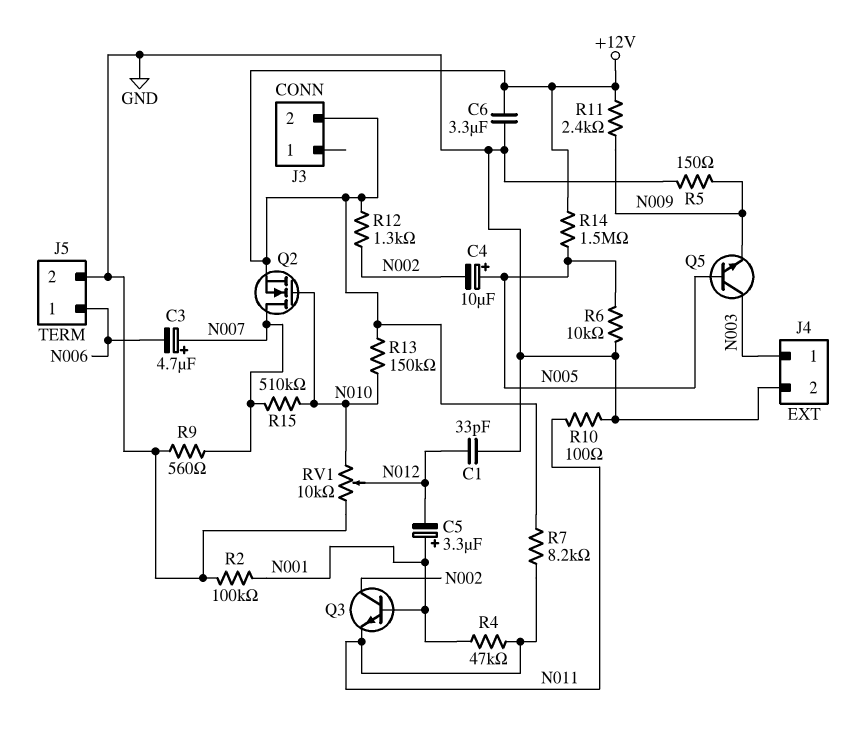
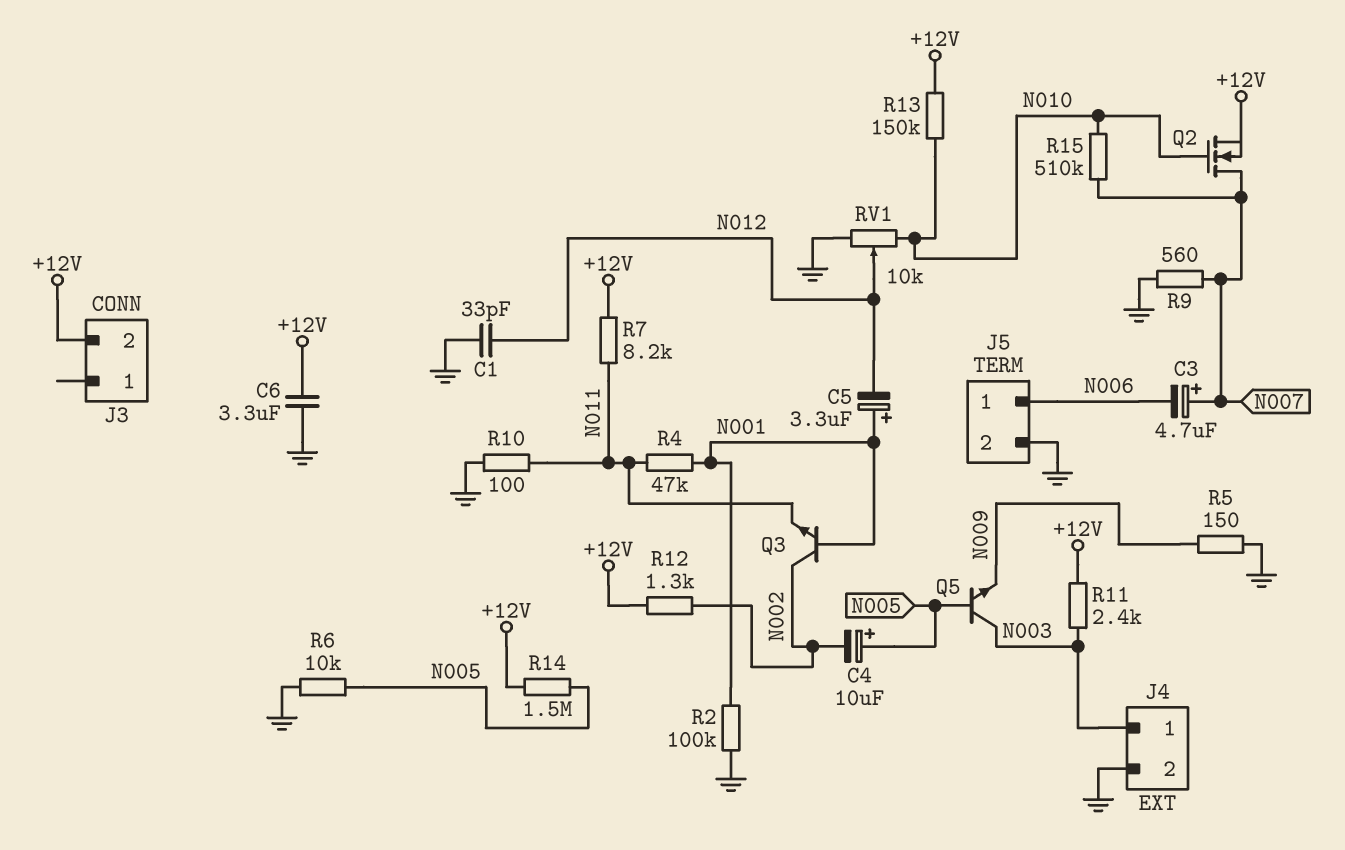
R11: 2.4k (+12V, N009) -> 2.4k (+12V, N003)

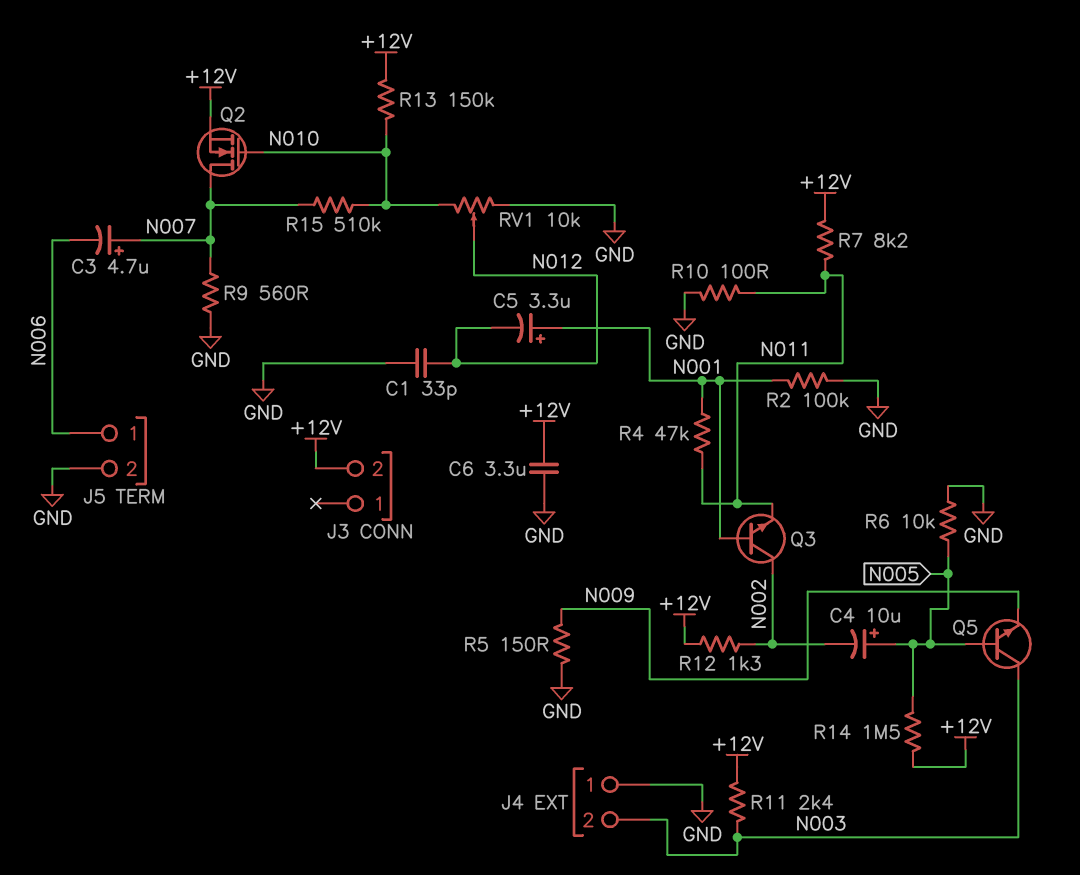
J4 pin 1: N003 -> GND
J4 pin 2: GND -> N003

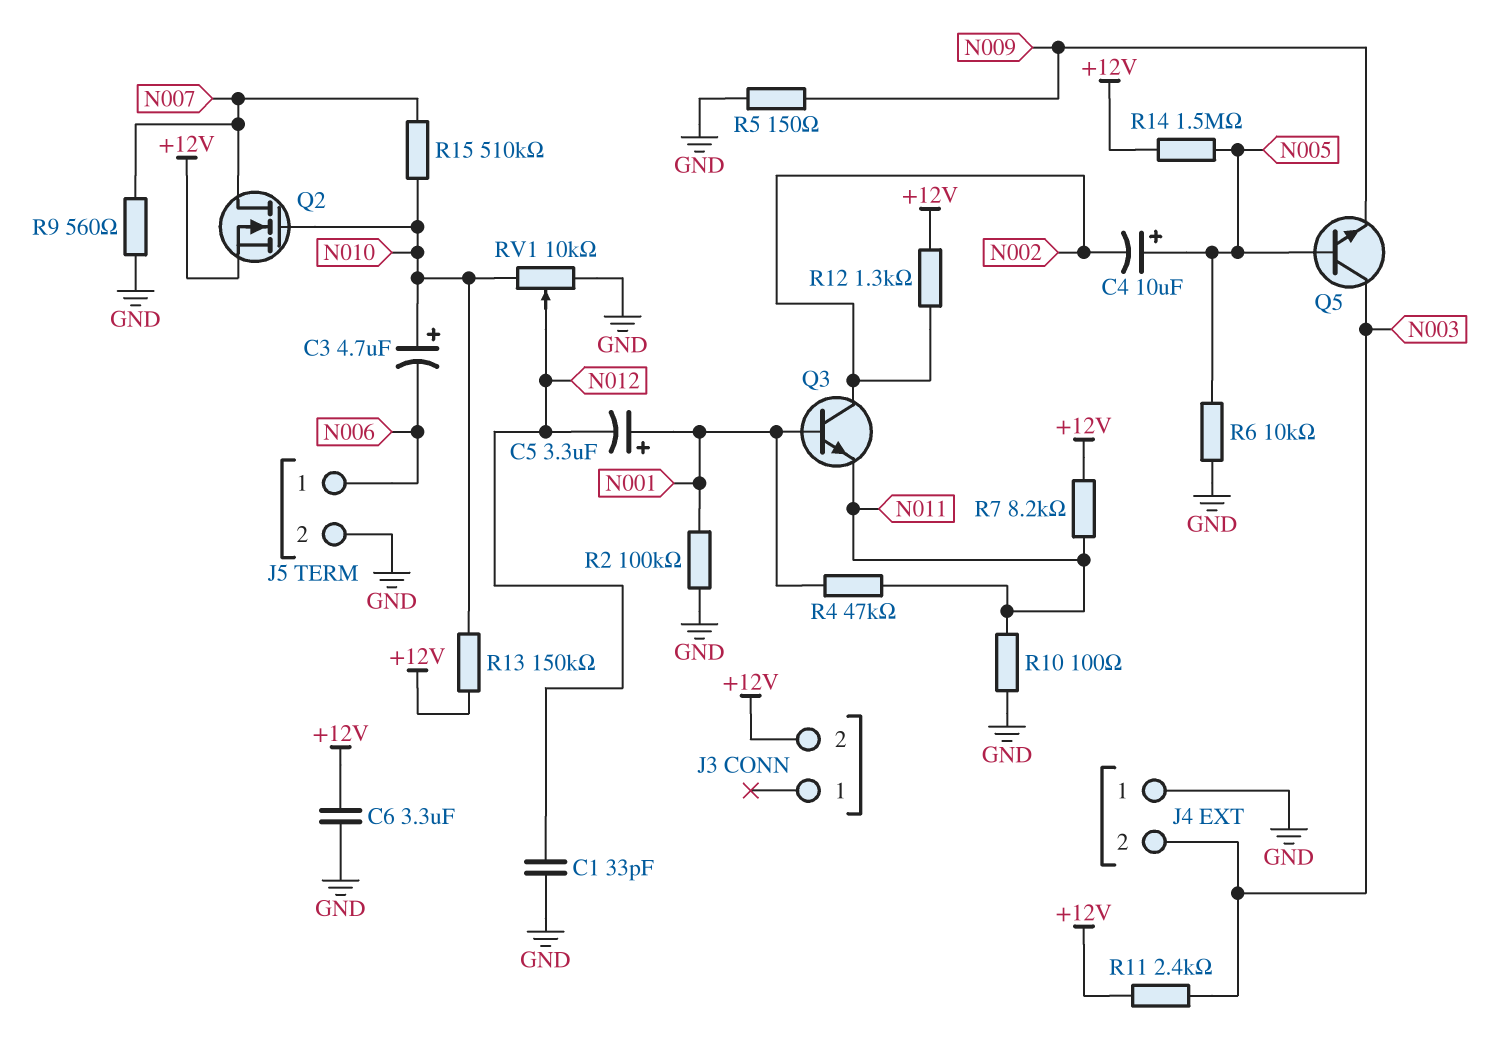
C3: 4.7uF (plus N007, minus N006) -> 4.7uF (plus N010, minus N006)

